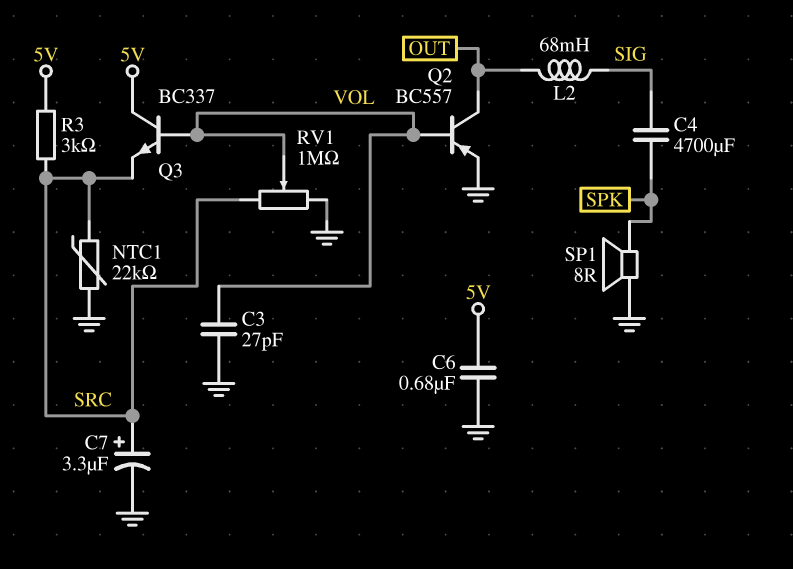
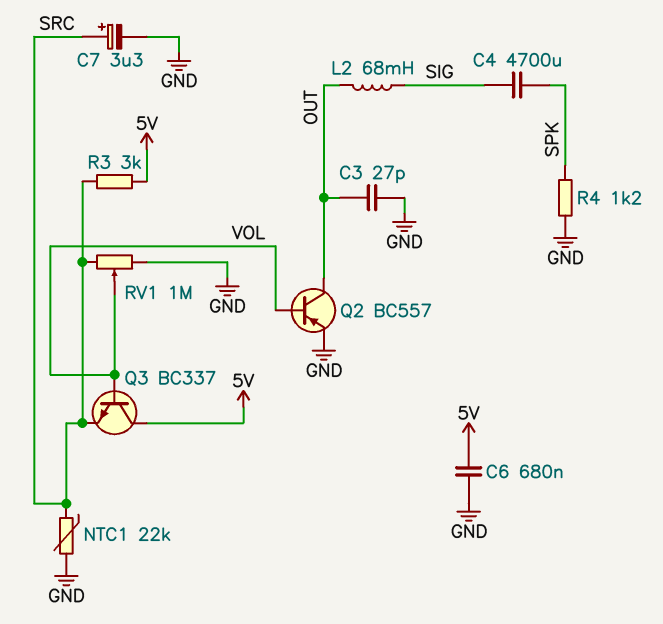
C3: 27pF (GND, VOL) -> 27pF (GND, OUT)
R4: none -> 1.2k (GND, SPK)
SP1: speaker 8R (GND, SPK) -> none

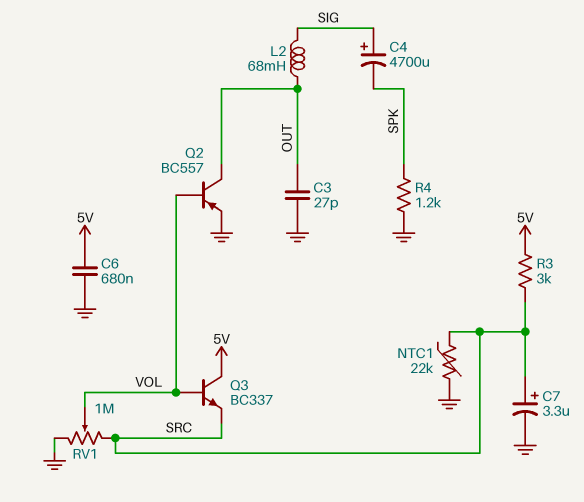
C4: 4700uF (SIG, SPK) -> 4700uF (plus SIG, minus SPK)

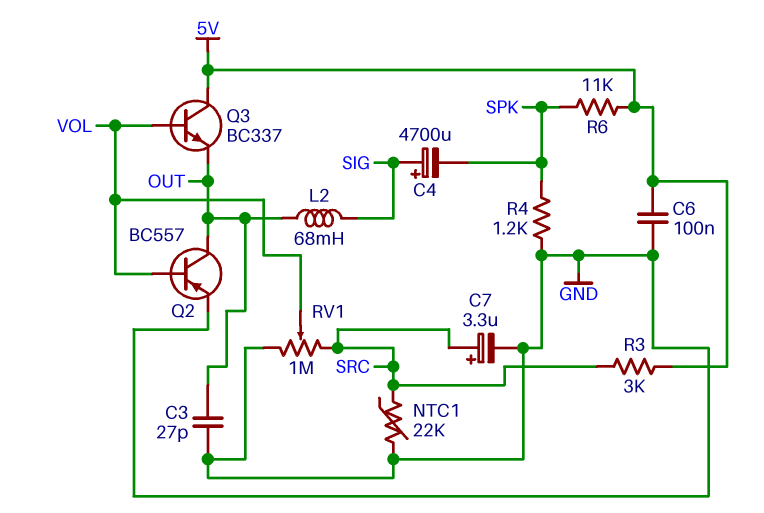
C6: 680nF (5V, GND) -> 100nF (5V, GND)
Q3: NPN BC337 (B VOL, C 5V, E SRC) -> NPN BC337 (B VOL, C 5V, E OUT)
R6: none -> 11k (5V, SPK)

